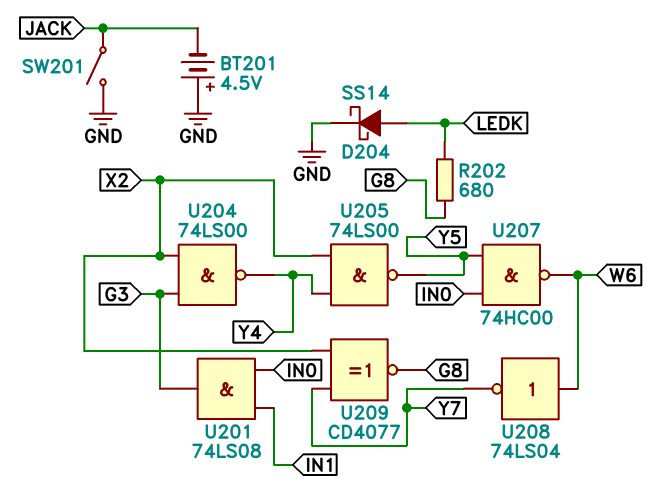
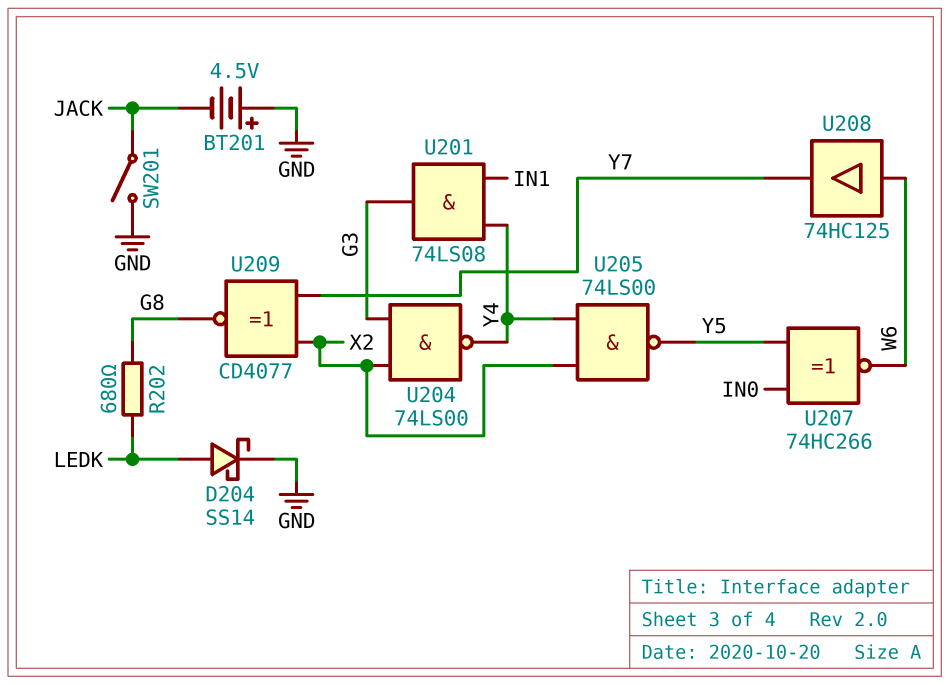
U201: AND 74LS08 (in IN0, in IN1, out G3) -> AND 74LS08 (in IN1, in Y4, out G3)
U207: NAND 74HC00 (in IN0, in Y5, out W6) -> XNOR 74HC266 (in IN0, in Y5, out W6)
U208: NOT 74LS04 (in W6, out Y7) -> buffer 74HC125 (in W6, out Y7)

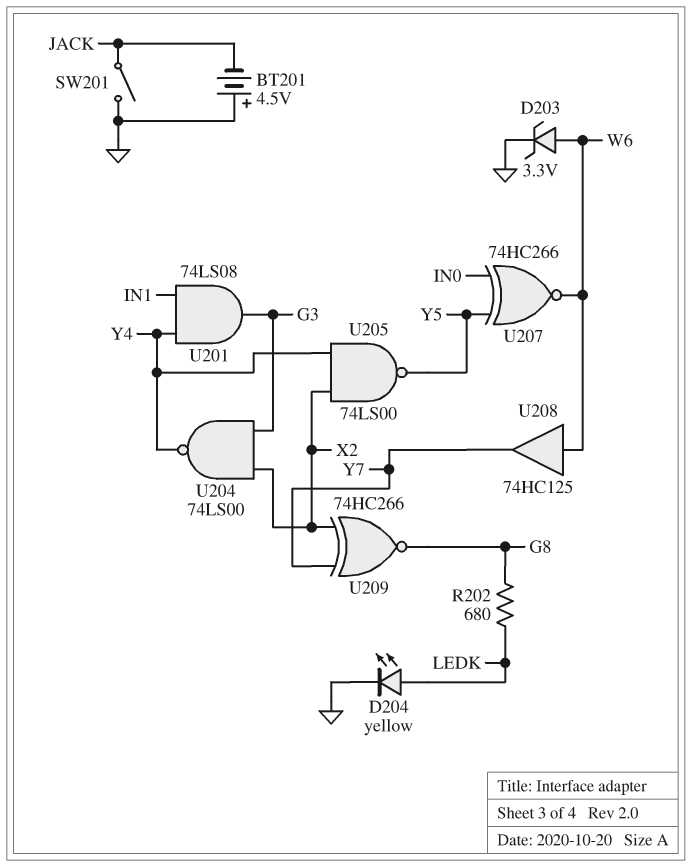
D203: none -> zener 3.3V (A W6, K GND)
D204: schottky SS14 (A LEDK, K GND) -> LED yellow (A LEDK, K GND)
U209: XNOR CD4077 (in X2, in Y7, out G8) -> XNOR 74HC266 (in X2, in Y7, out G8)

